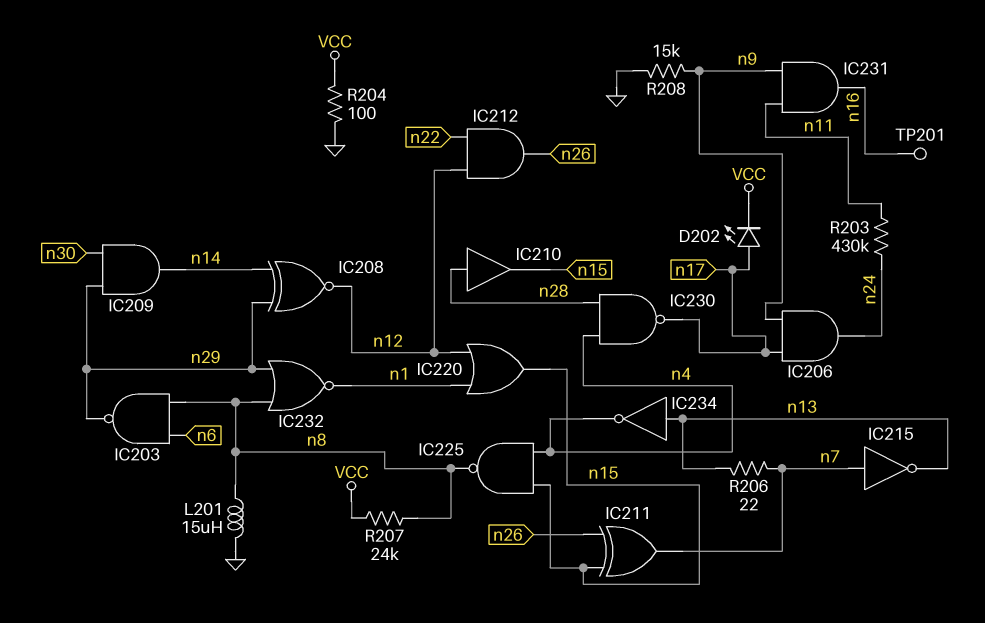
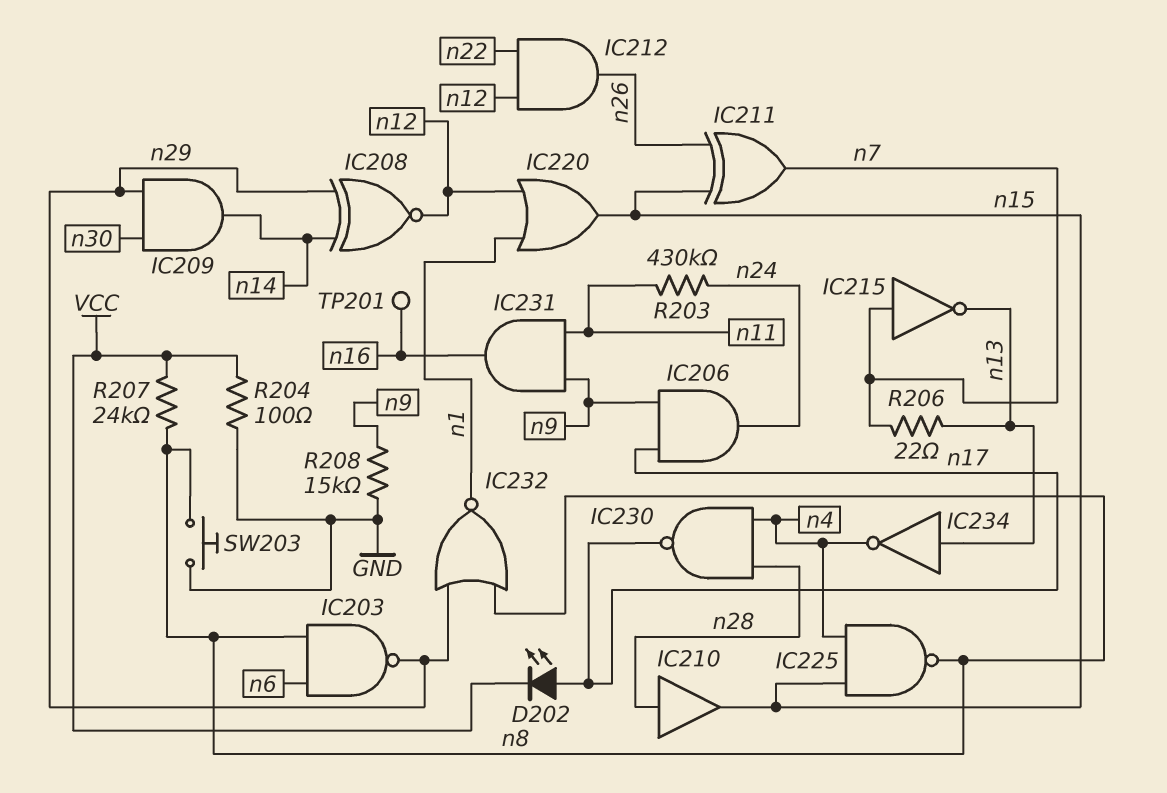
L201: 15uH (GND, n8) -> none
SW203: none -> button (GND, n8)

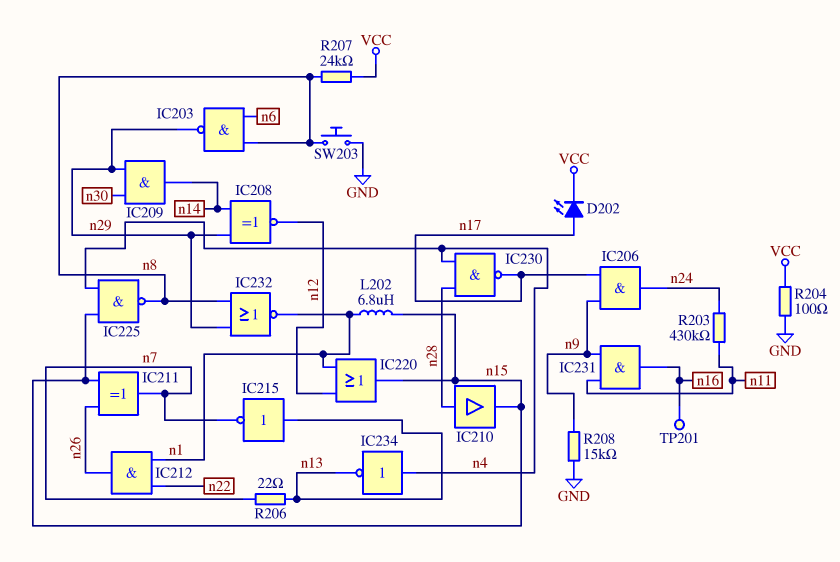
IC212: AND (in n12, in n22, out n26) -> AND (in n1, in n22, out n26)
IC215: NOT (in n7, out n13) -> NOT (in n13, out n7)
IC234: NOT (in n13, out n4) -> NOT (in n4, out n13)
L202: none -> 6.8uH (n1, n15)

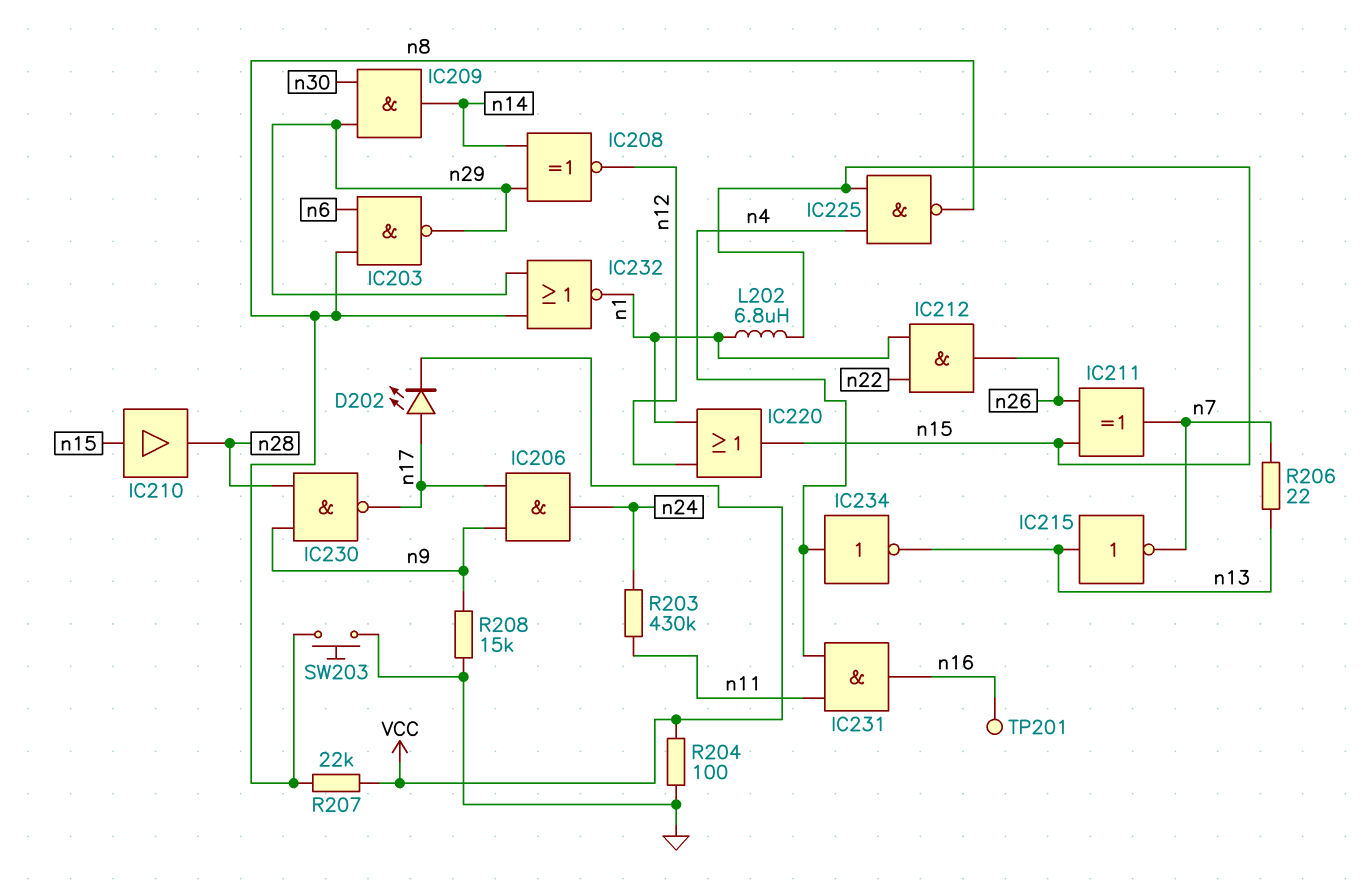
IC210: buffer (in n28, out n15) -> buffer (in n15, out n28)
IC230: NAND (in n4, in n28, out n17) -> NAND (in n9, in n28, out n17)
IC231: AND (in n9, in n11, out n16) -> AND (in n4, in n11, out n16)
R207: 24k (VCC, n8) -> 22k (VCC, n8)

